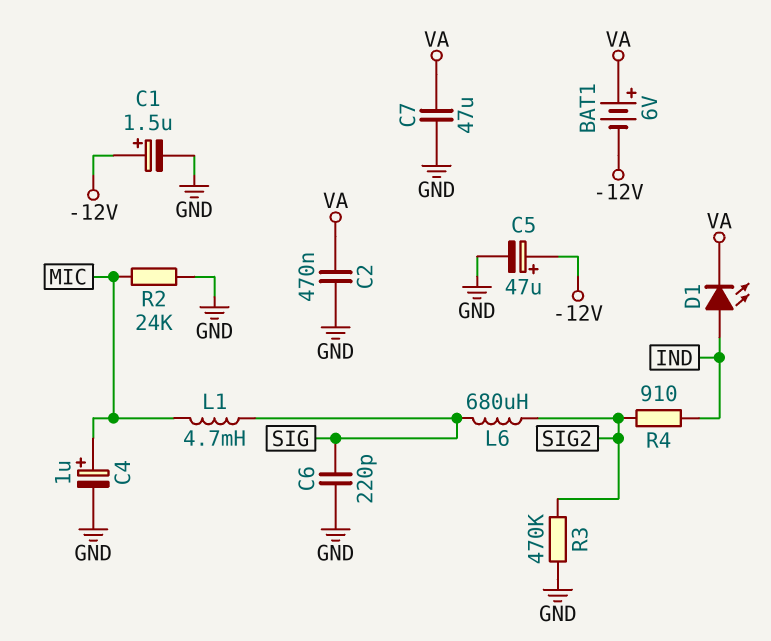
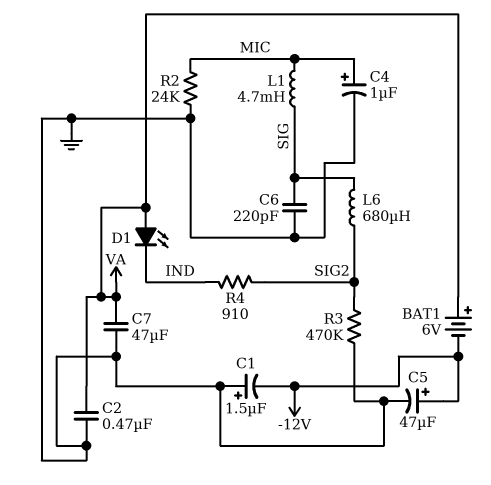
C1: 1.5uF (plus -12V, minus GND) -> 1.5uF (plus GND, minus -12V)
D1: LED (A IND, K VA) -> LED (A VA, K IND)

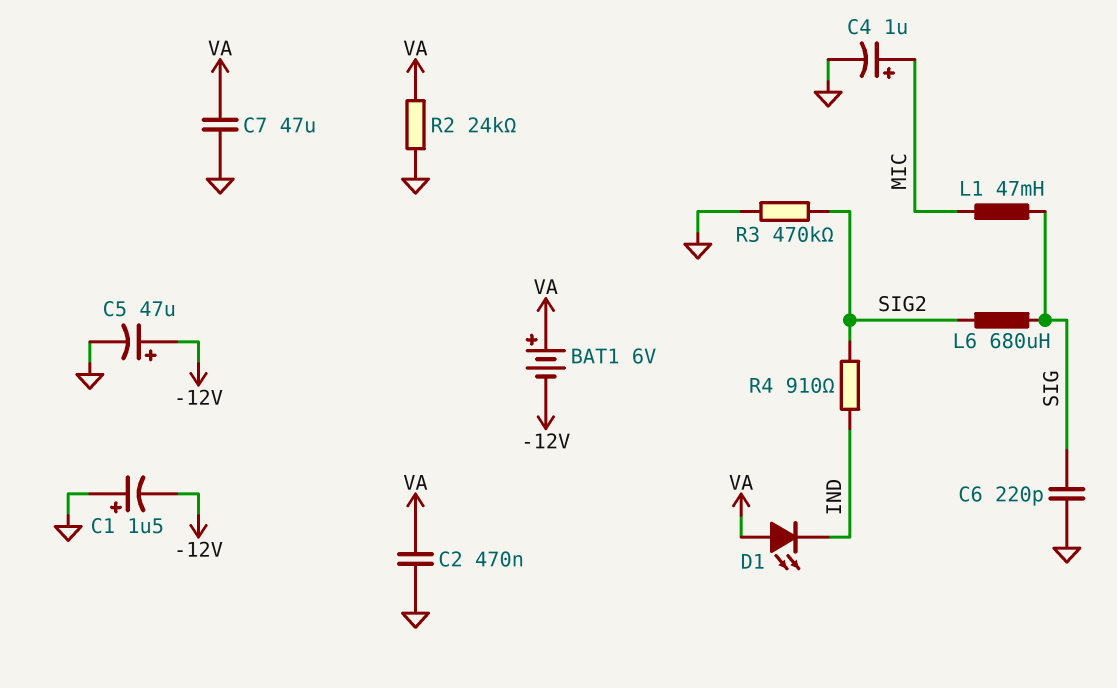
L1: 4.7mH (MIC, SIG) -> 47mH (MIC, SIG)
R2: 24k (GND, MIC) -> 24k (GND, VA)

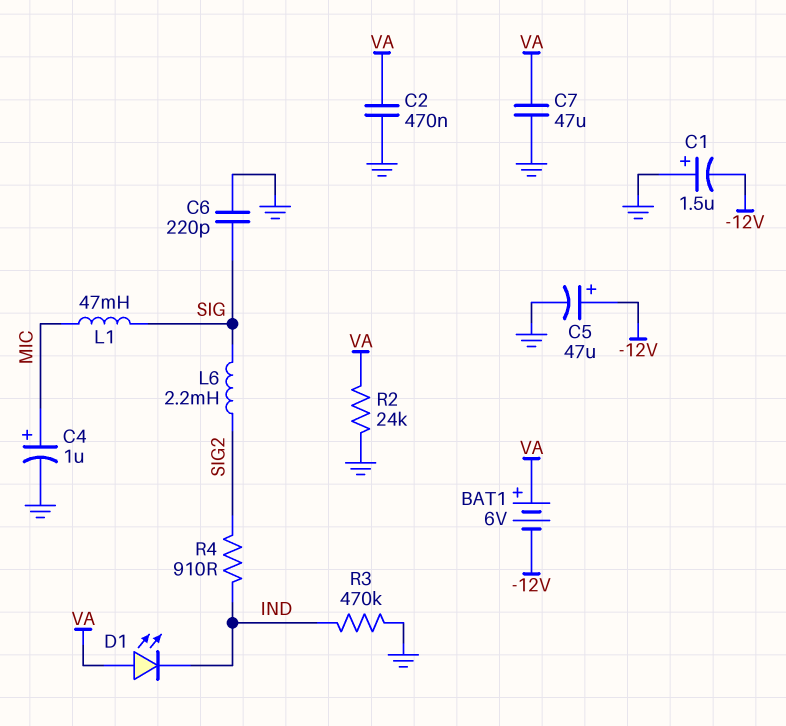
L6: 680uH (SIG, SIG2) -> 2.2mH (SIG, SIG2)
R3: 470k (GND, SIG2) -> 470k (GND, IND)

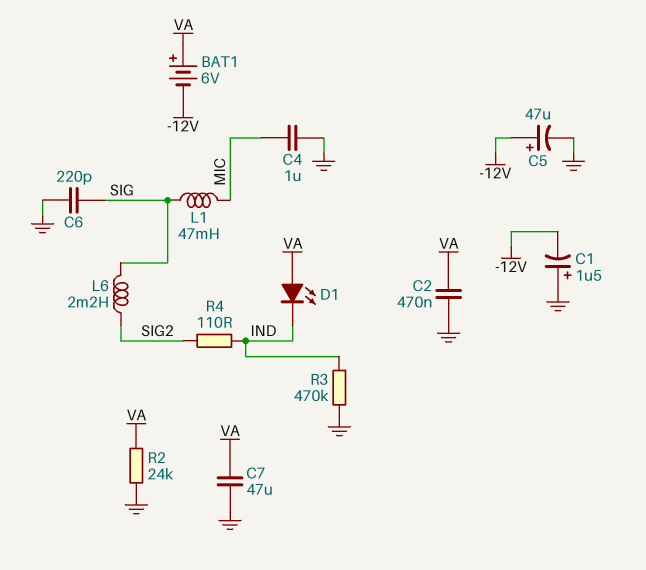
C4: 1uF (plus MIC, minus GND) -> 1uF (GND, MIC)
R4: 910 (IND, SIG2) -> 110 (IND, SIG2)

